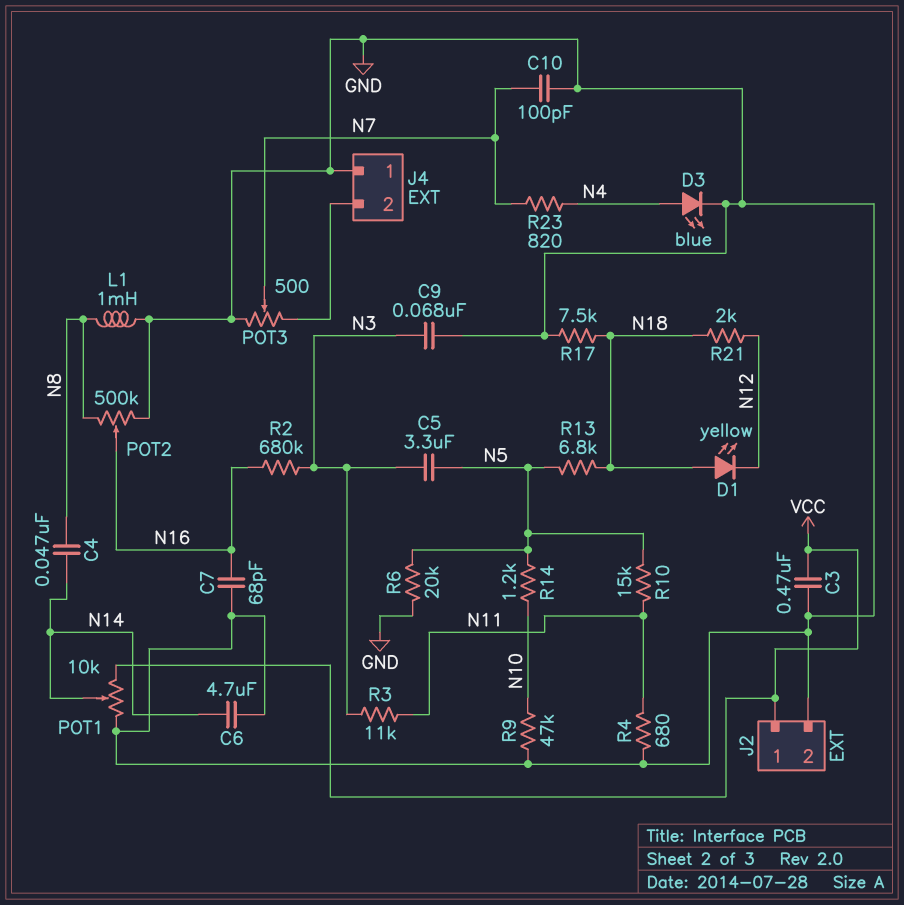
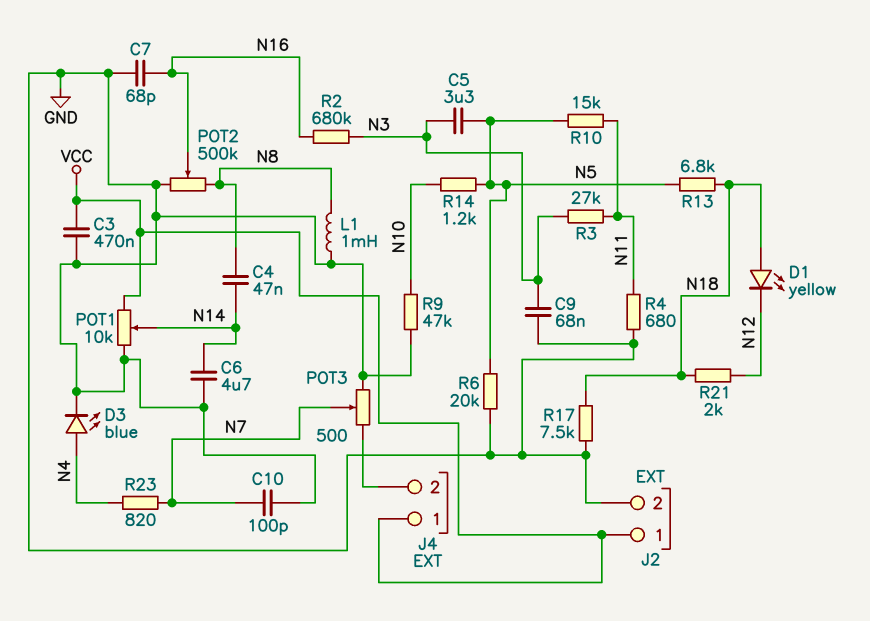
J4 pin 1: GND -> VCC
R3: 11k (N3, N11) -> 27k (N3, N11)

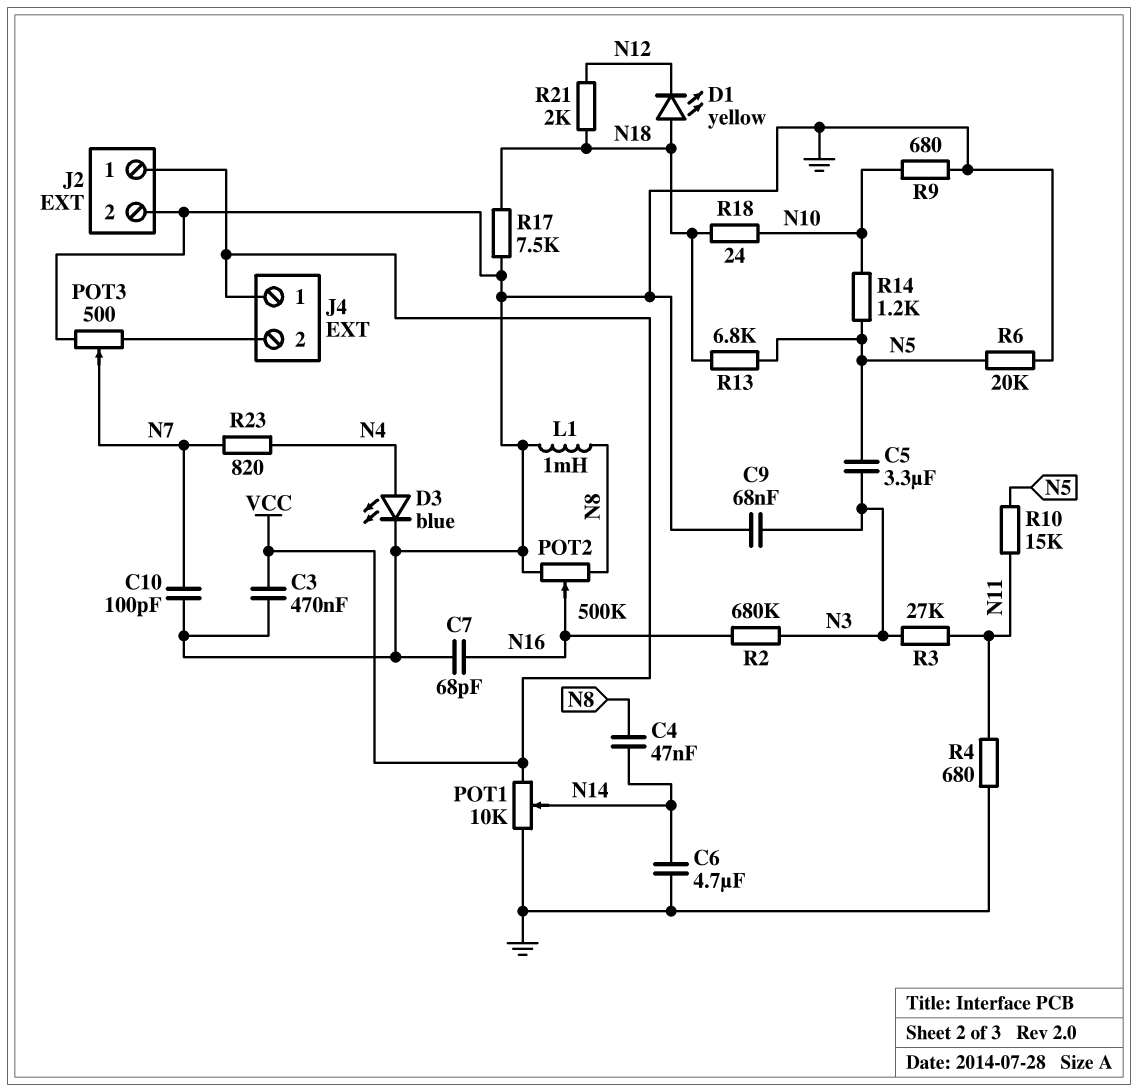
R9: 47k (GND, N10) -> 680 (GND, N10)
R18: none -> 24 (N10, N18)

